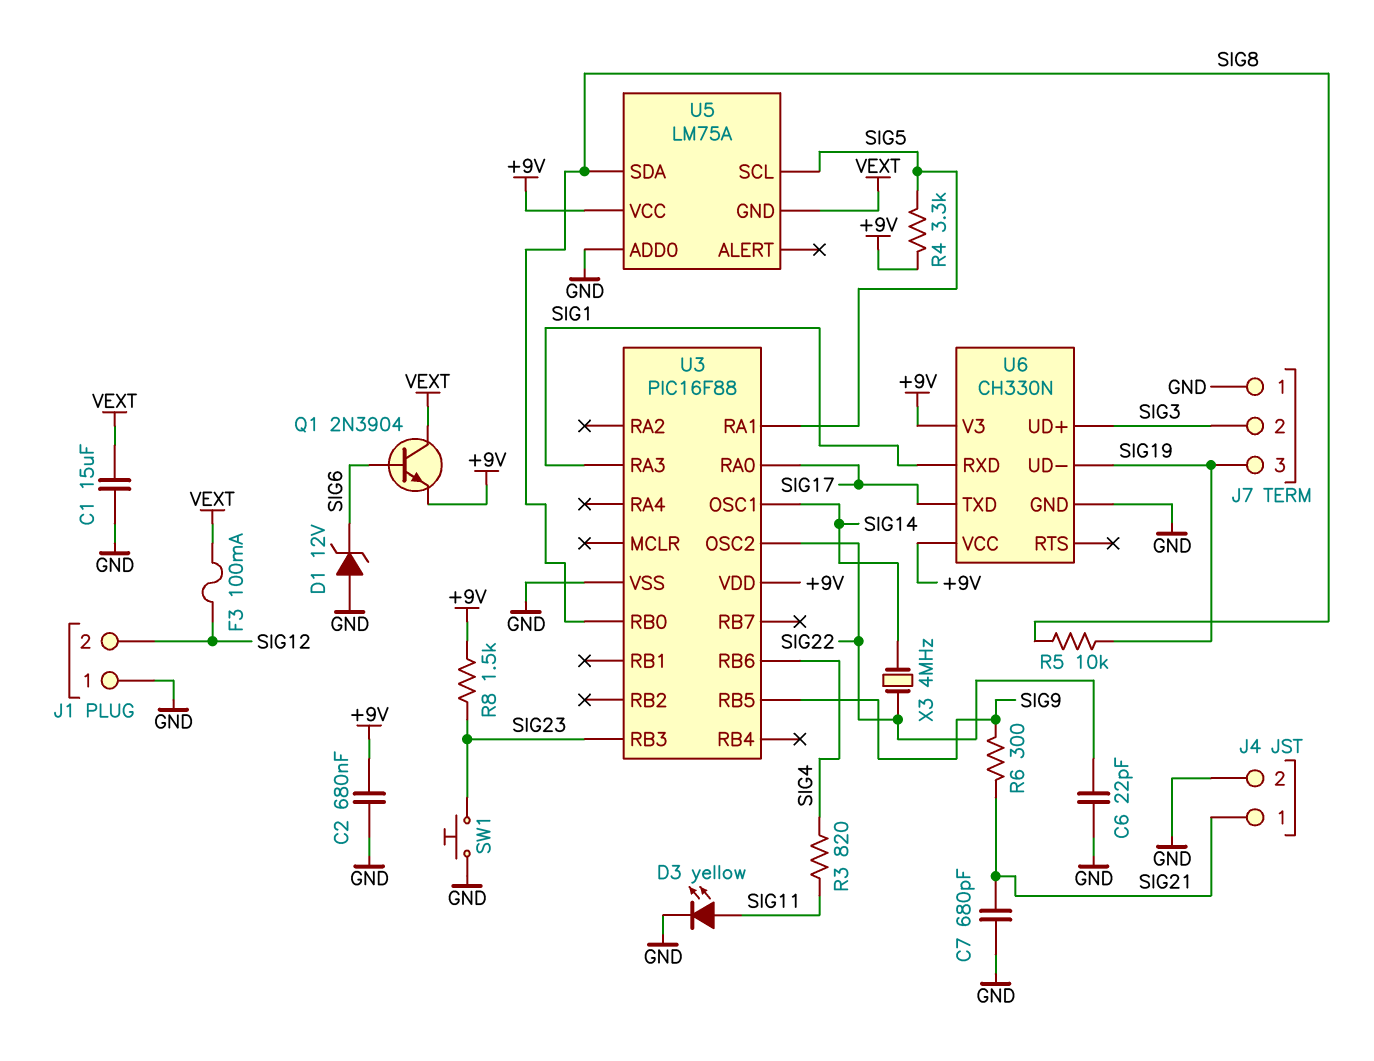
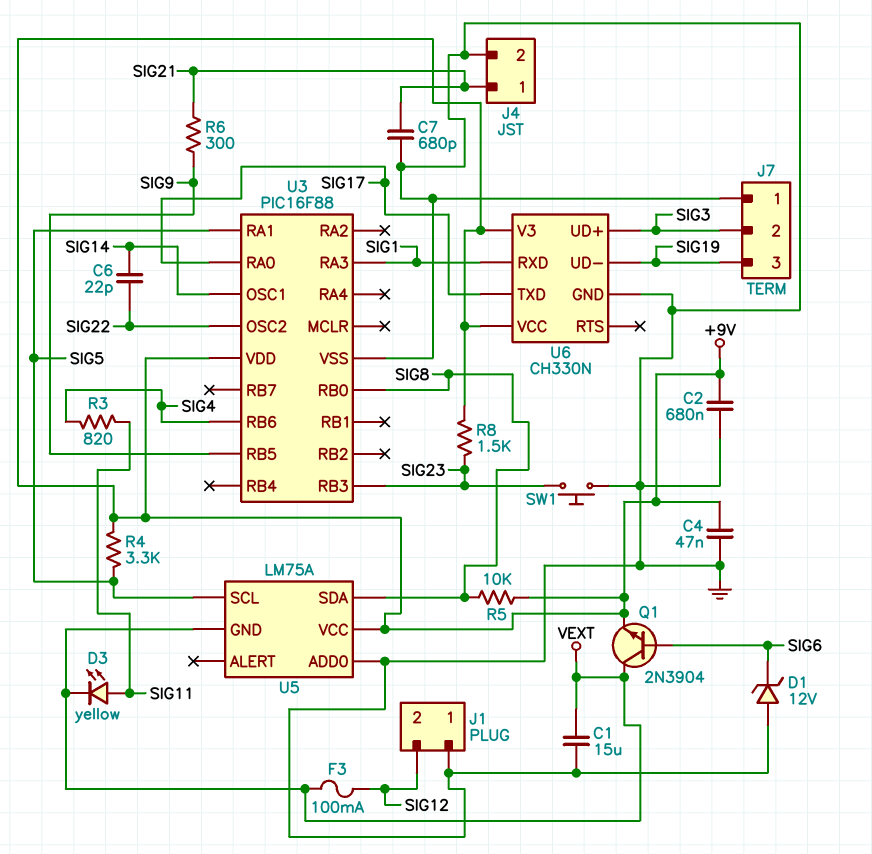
C4: none -> 47nF (+9V, GND)
C6: 22pF (GND, SIG22) -> 22pF (SIG14, SIG22)
D3: LED yellow (A SIG11, K GND) -> LED yellow (A SIG11, K VEXT)
R5: 10k (SIG8, SIG19) -> 10k (+9V, SIG8)
X3: 4MHz (SIG14, SIG22) -> none

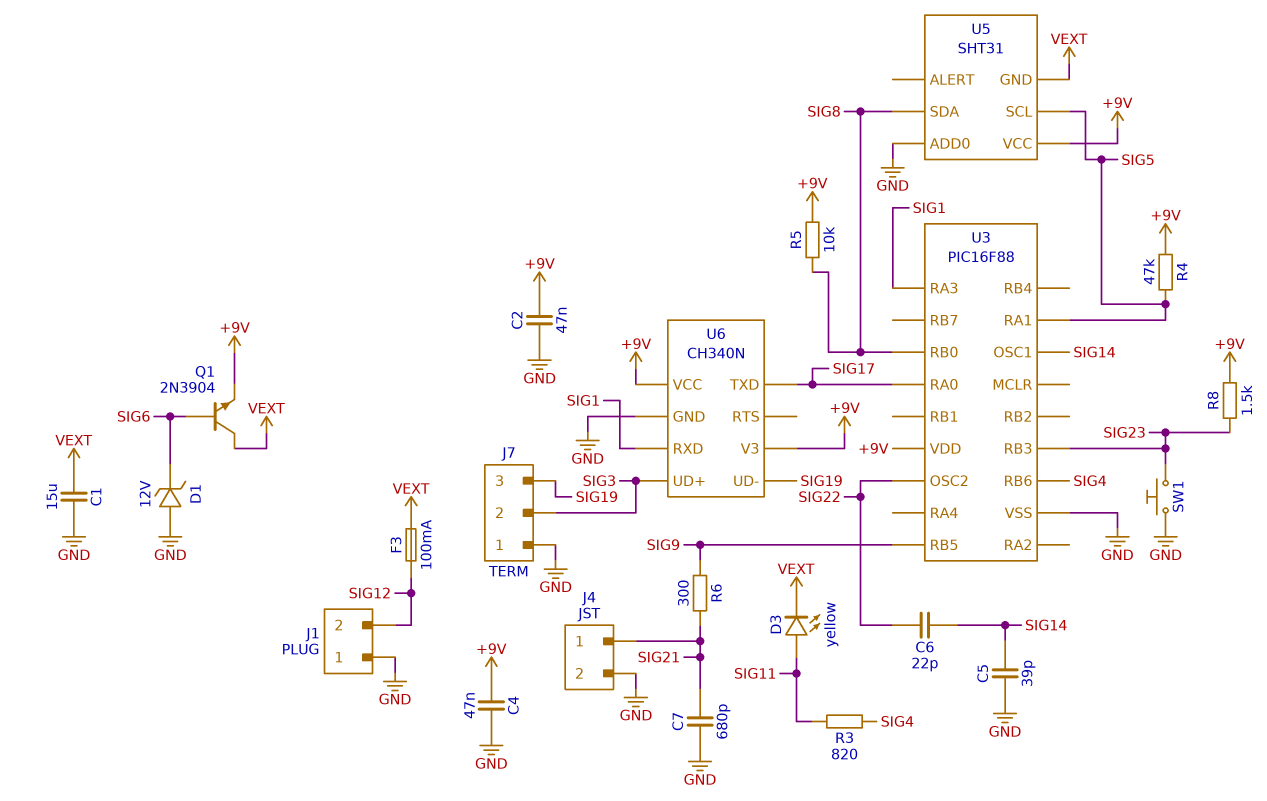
C2: 680nF (+9V, GND) -> 47nF (+9V, GND)
C5: none -> 39pF (GND, SIG14)
R4: 3.3k (+9V, SIG5) -> 47k (+9V, SIG5)
U5: LM75A -> SHT31
U6: CH330N -> CH340N

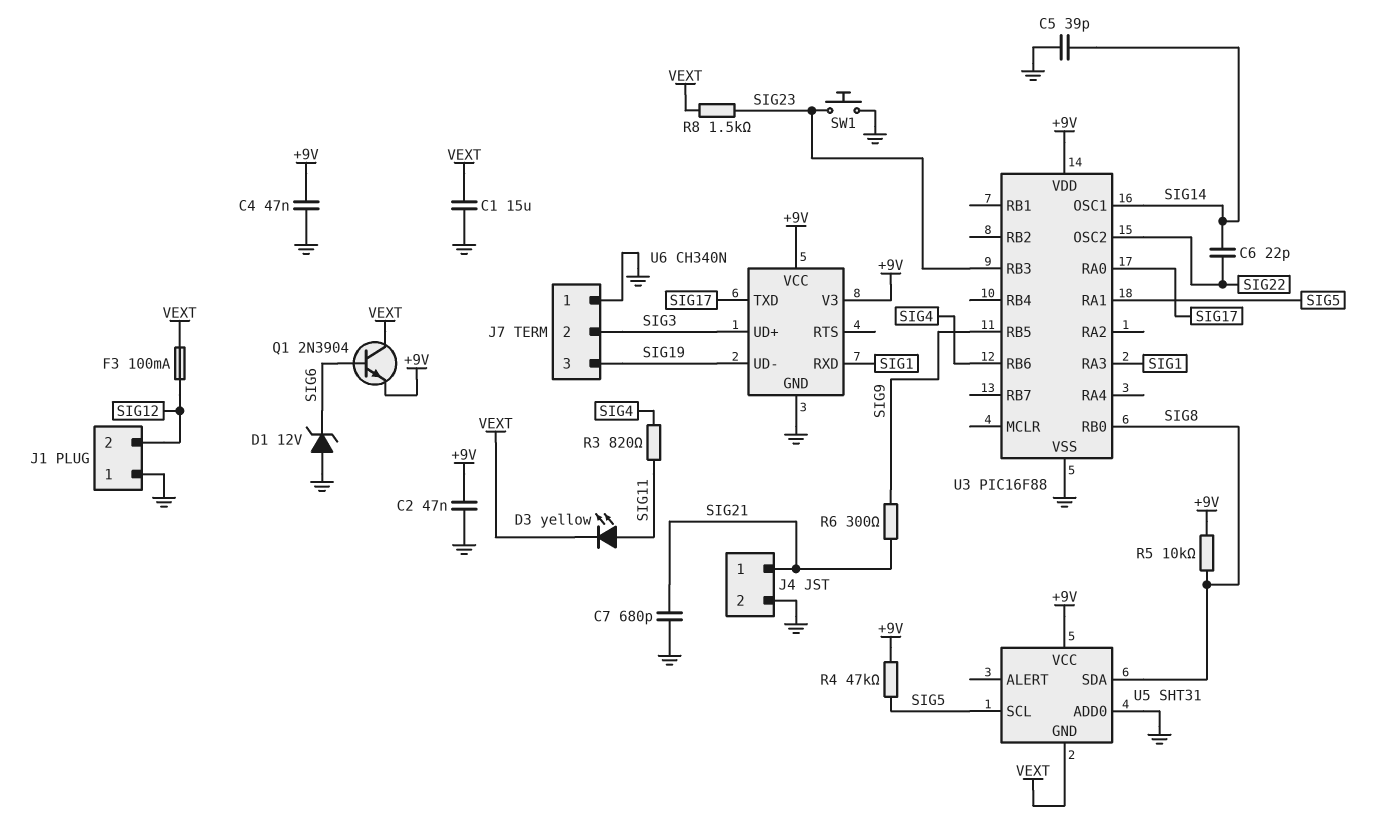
R8: 1.5k (+9V, SIG23) -> 1.5k (SIG23, VEXT)

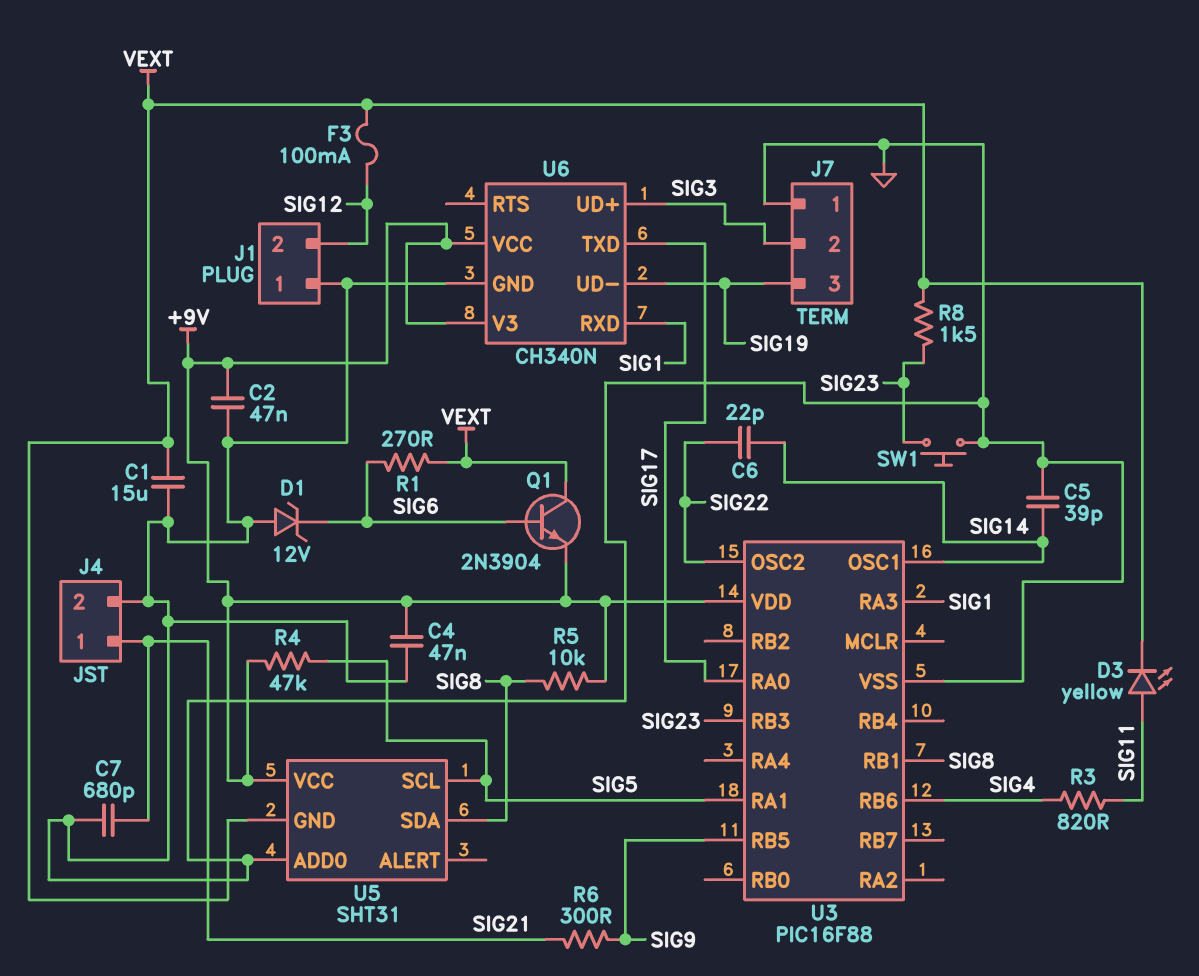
R1: none -> 270 (SIG6, VEXT)
U3 pin RB0: SIG8 -> none
U3 pin RB1: none -> SIG8

